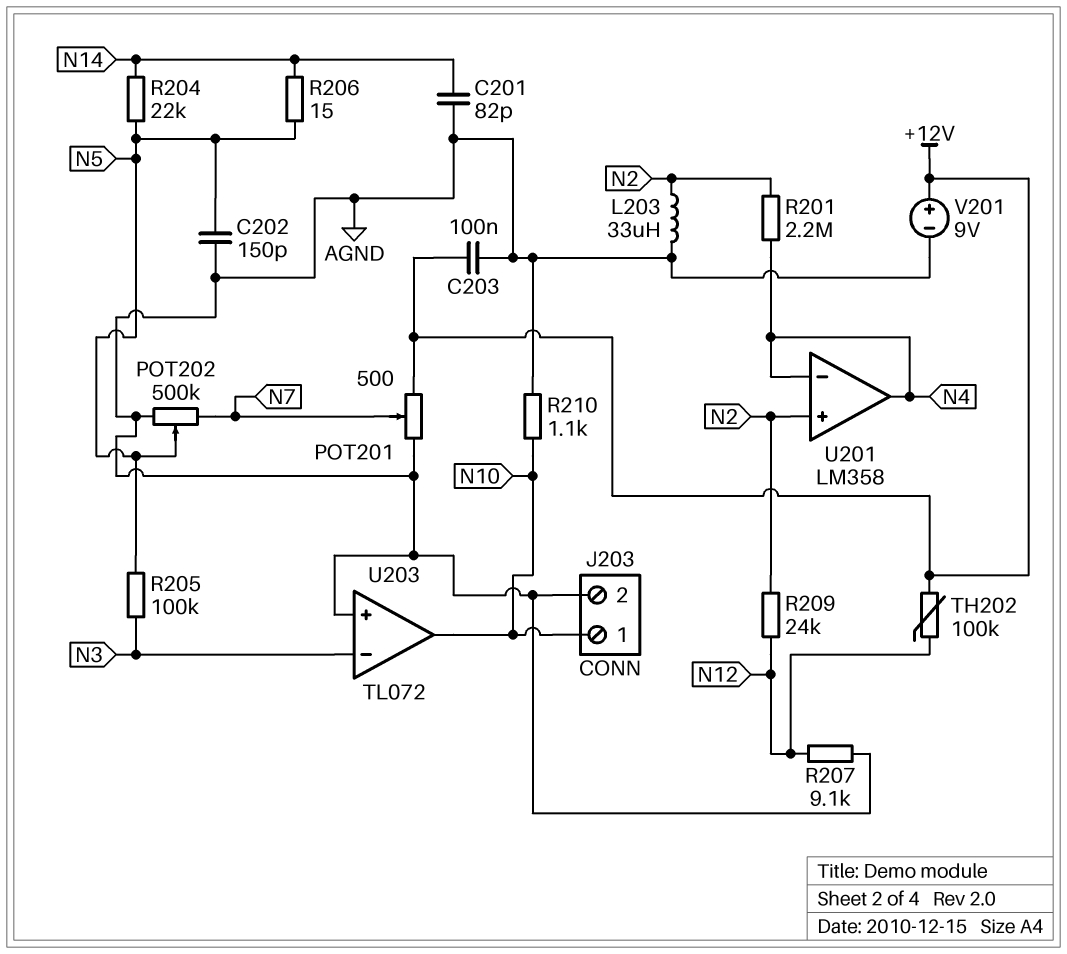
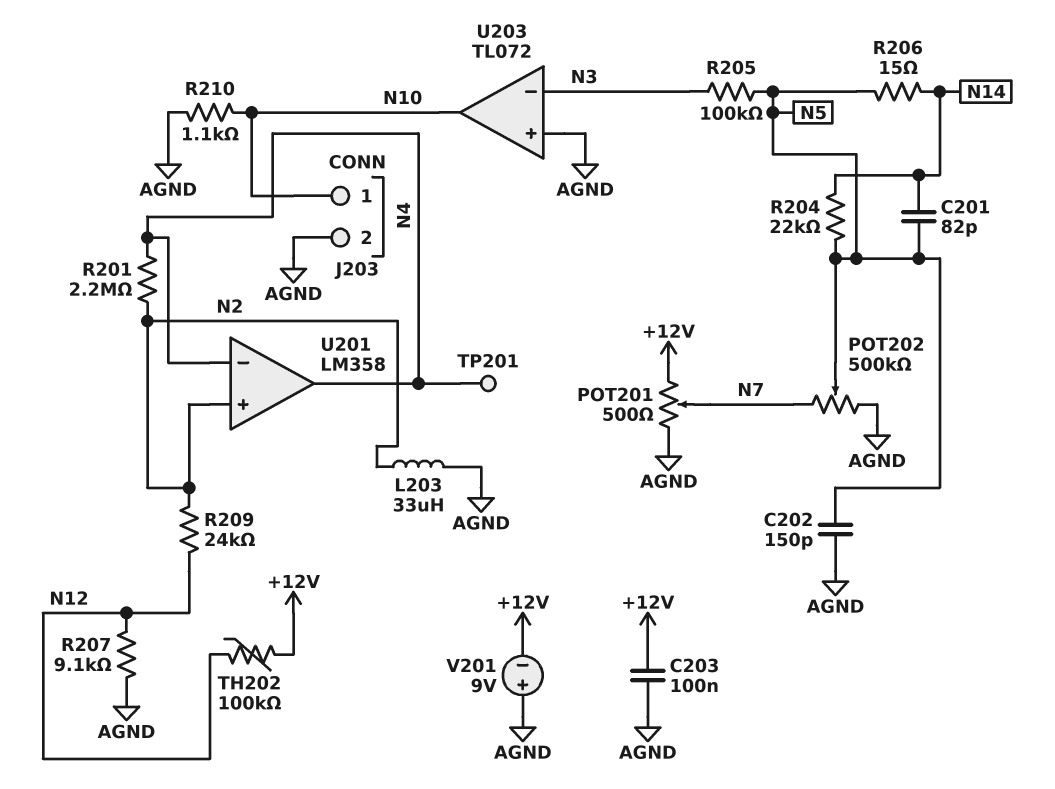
C201: 82pF (AGND, N14) -> 82pF (N5, N14)
TP201: none -> test point (N4)
V201: 9V (plus +12V, minus AGND) -> 9V (plus AGND, minus +12V)

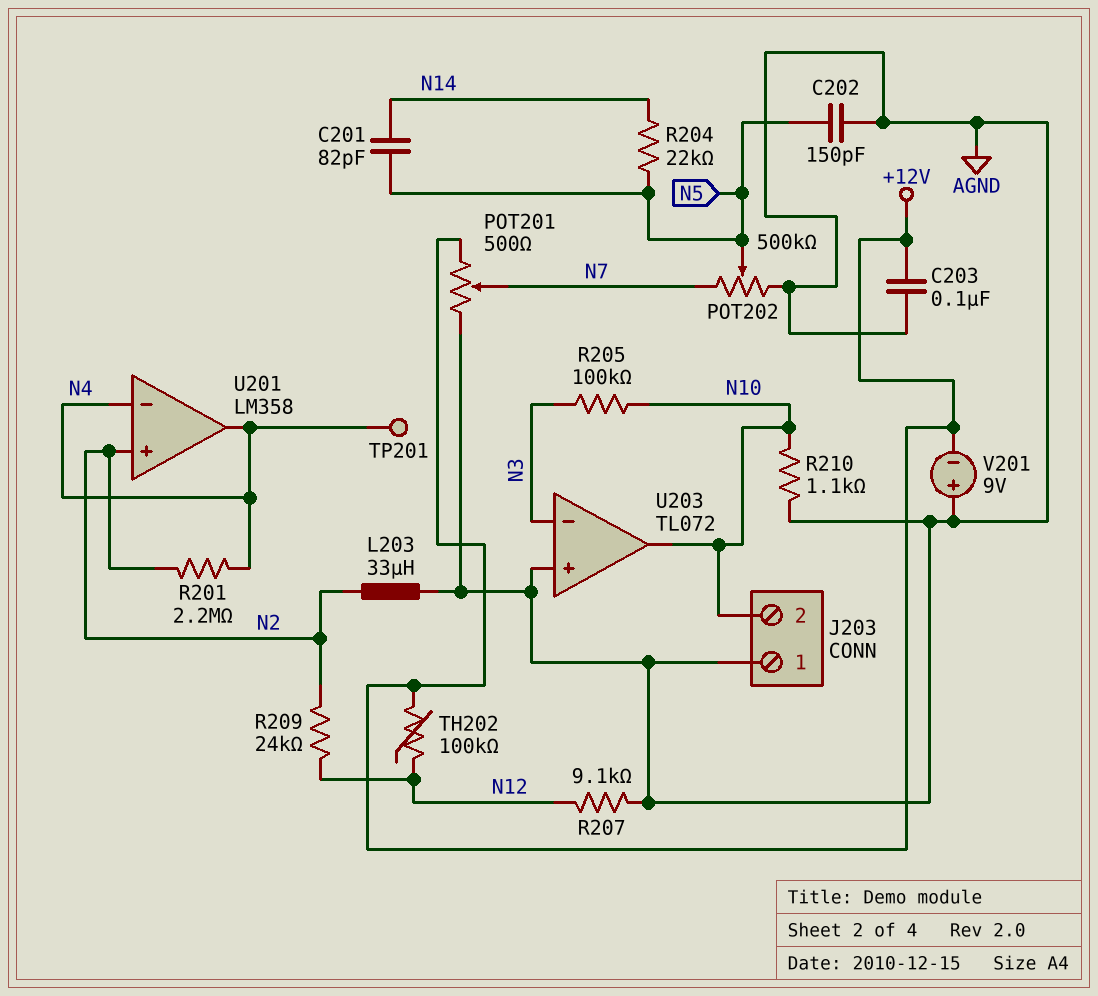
J203 pin 1: N10 -> AGND
J203 pin 2: AGND -> N10
R205: 100k (N3, N5) -> 100k (N3, N10)
R206: 15 (N5, N14) -> none

